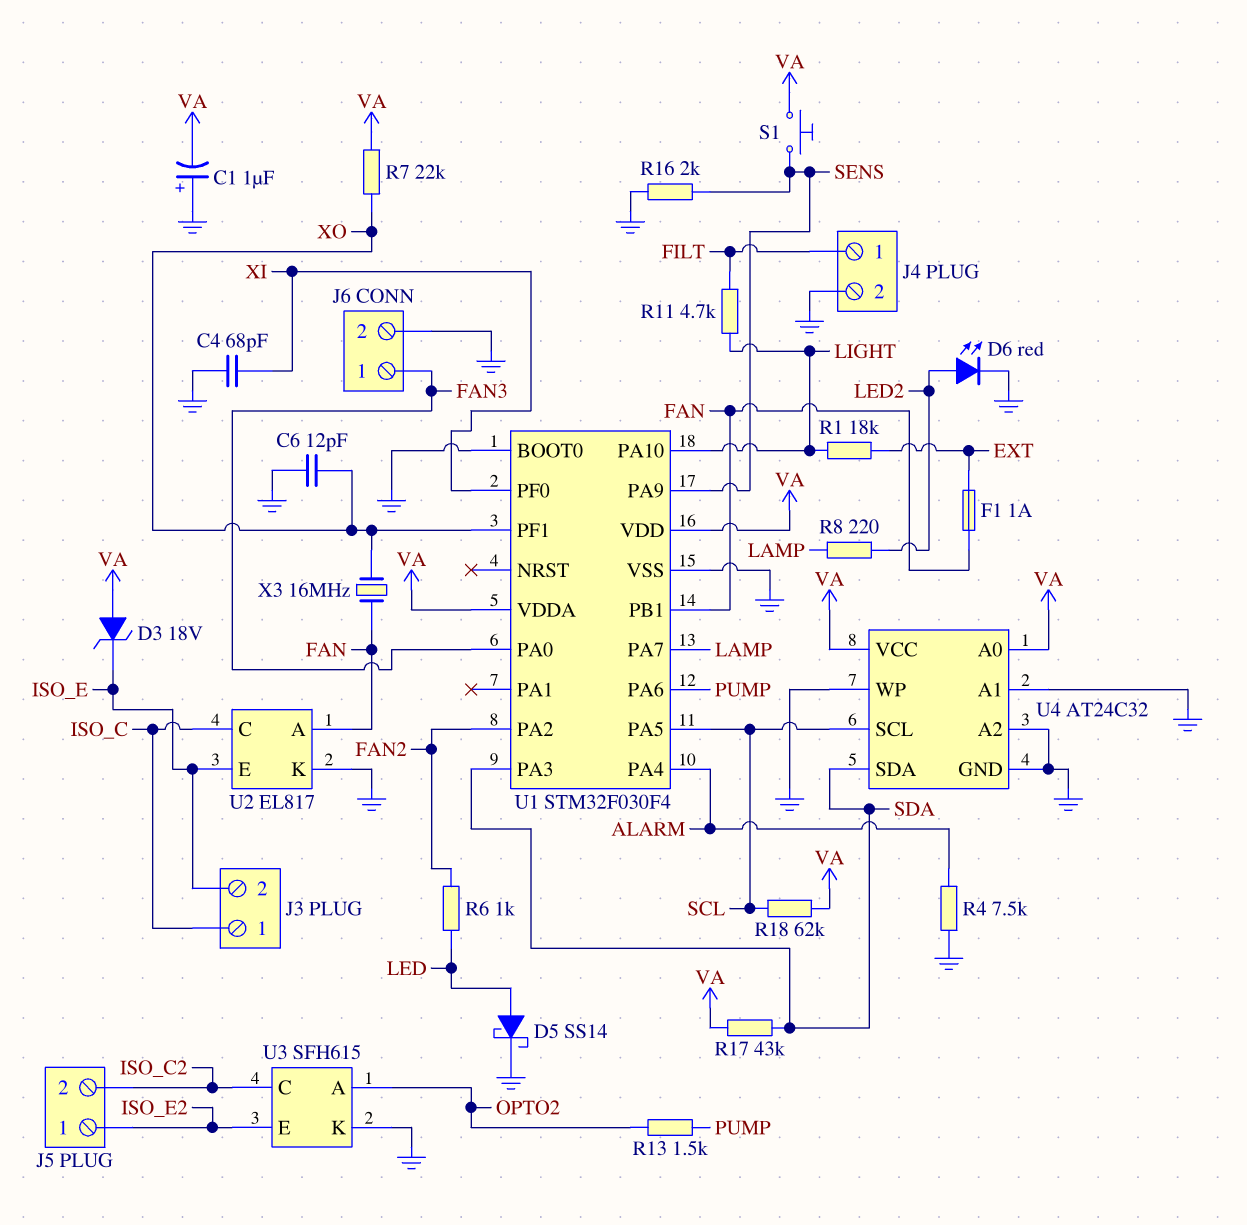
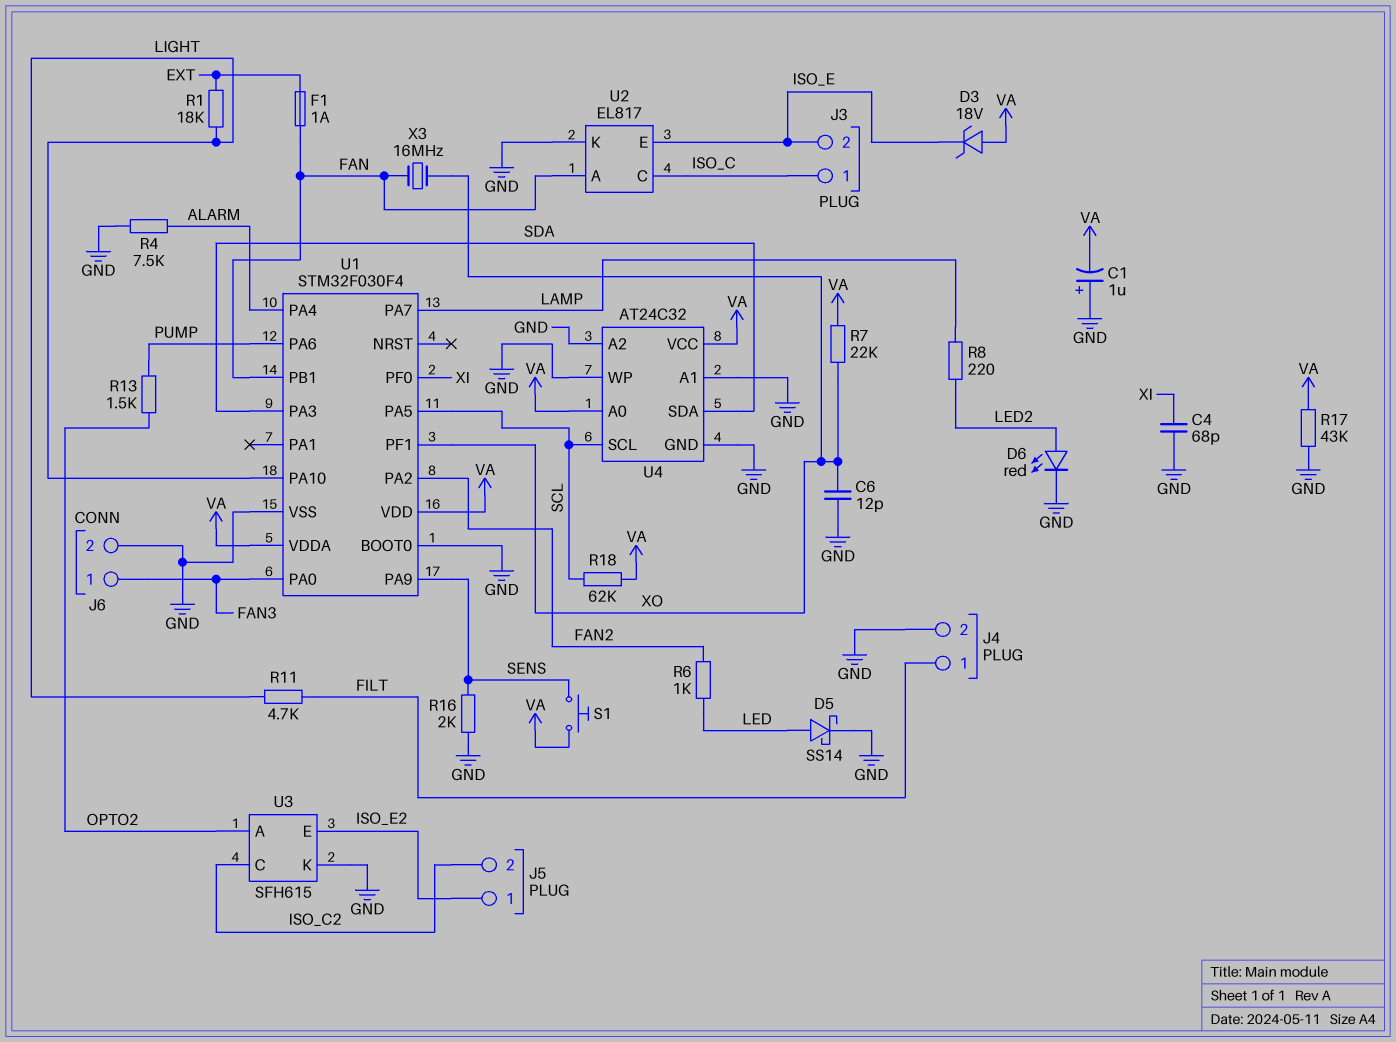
R17: 43k (SDA, VA) -> 43k (GND, VA)

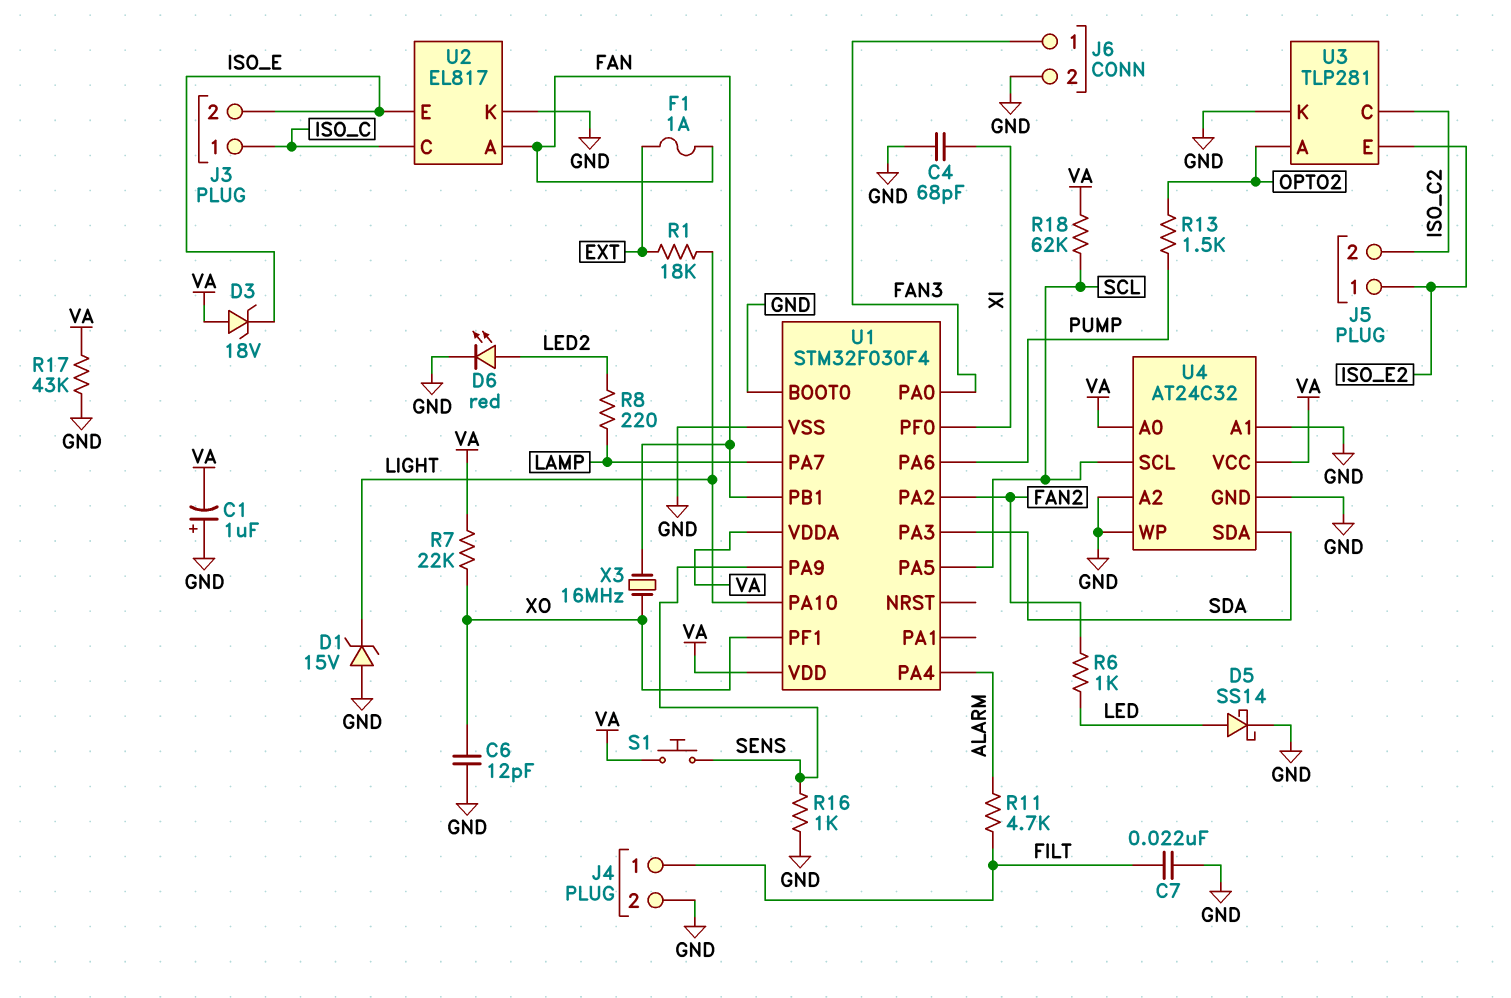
C7: none -> 22nF (FILT, GND)
D1: none -> zener 15V (A GND, K LIGHT)
R4: 7.5k (ALARM, GND) -> none
R11: 4.7k (FILT, LIGHT) -> 4.7k (ALARM, FILT)
R16: 2k (GND, SENS) -> 1k (GND, SENS)
U3: SFH615 -> TLP281

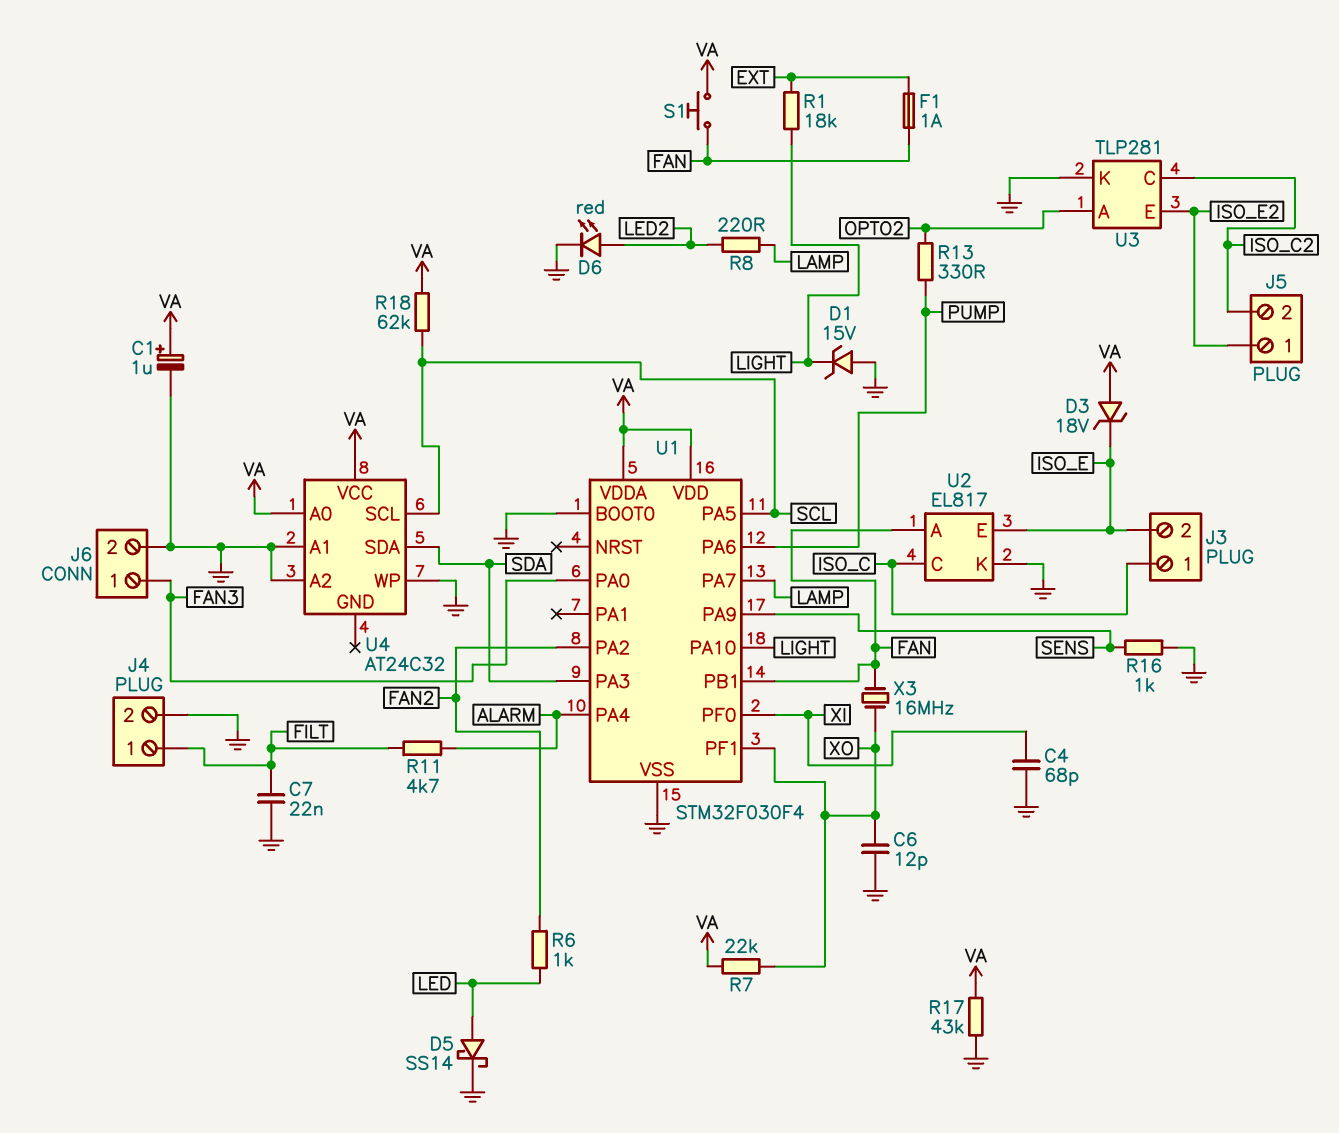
C1: 1uF (plus GND, minus VA) -> 1uF (plus VA, minus GND)
R13: 1.5k (OPTO2, PUMP) -> 330 (OPTO2, PUMP)
S1: button (SENS, VA) -> button (FAN, VA)
U4 pin GND: GND -> none

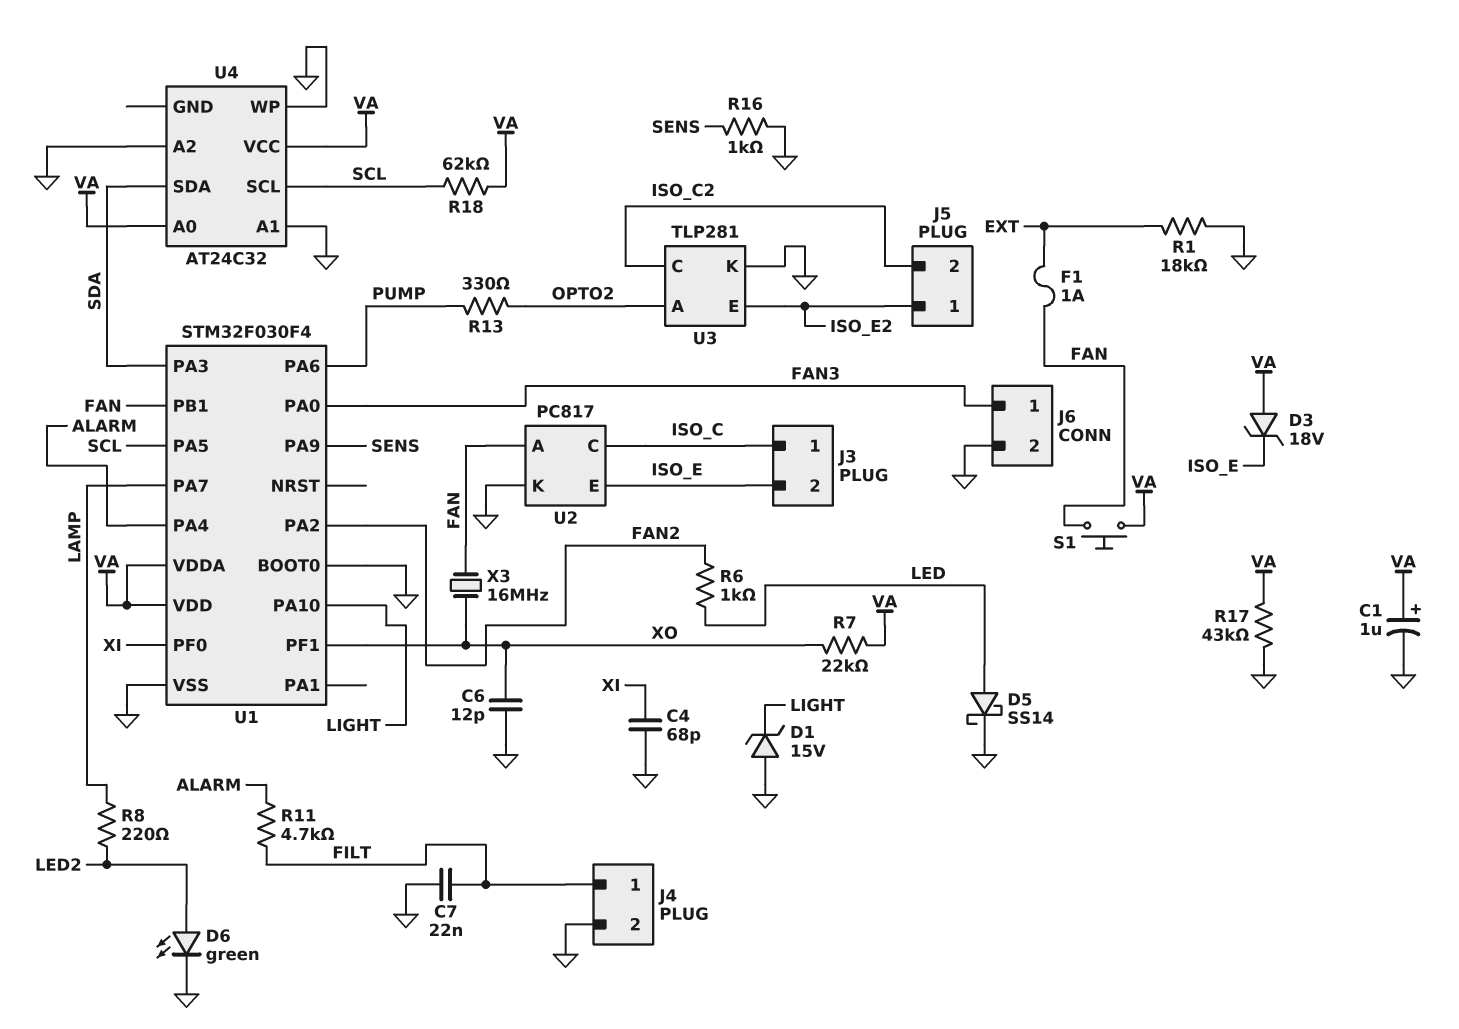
D6: LED red (A LED2, K GND) -> LED green (A LED2, K GND)
R1: 18k (EXT, LIGHT) -> 18k (EXT, GND)
U2: EL817 -> PC817

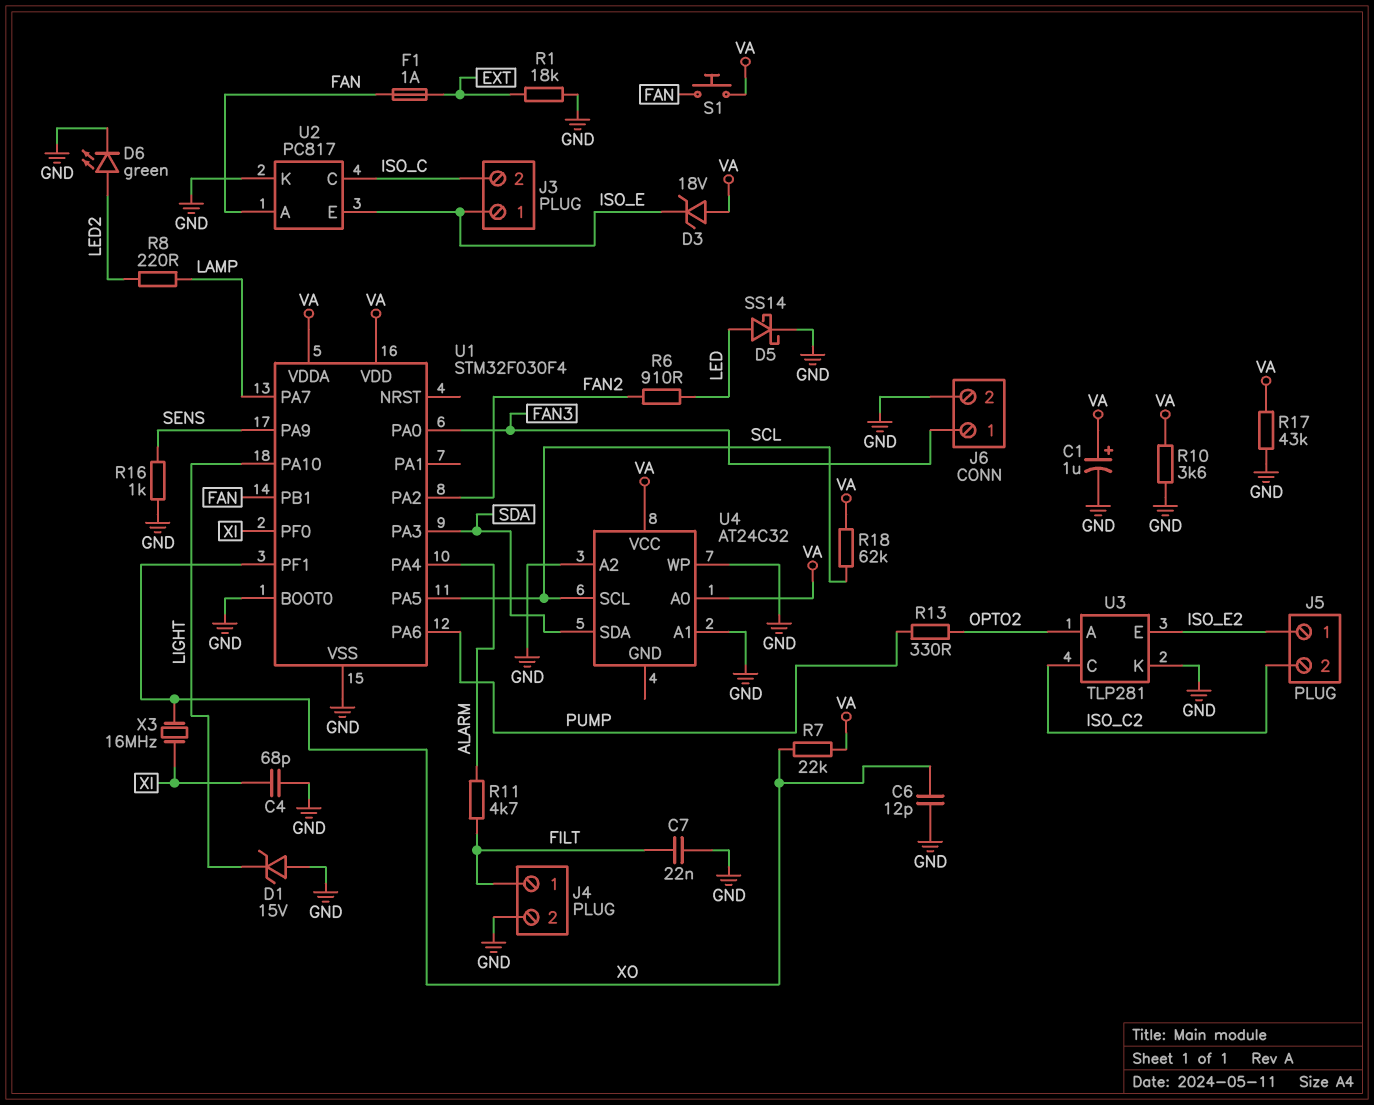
J3 pin 1: ISO_C -> ISO_E
J3 pin 2: ISO_E -> ISO_C
R6: 1k (FAN2, LED) -> 910 (FAN2, LED)
R10: none -> 3.6k (GND, VA)
X3: 16MHz (FAN, XO) -> 16MHz (XI, XO)

